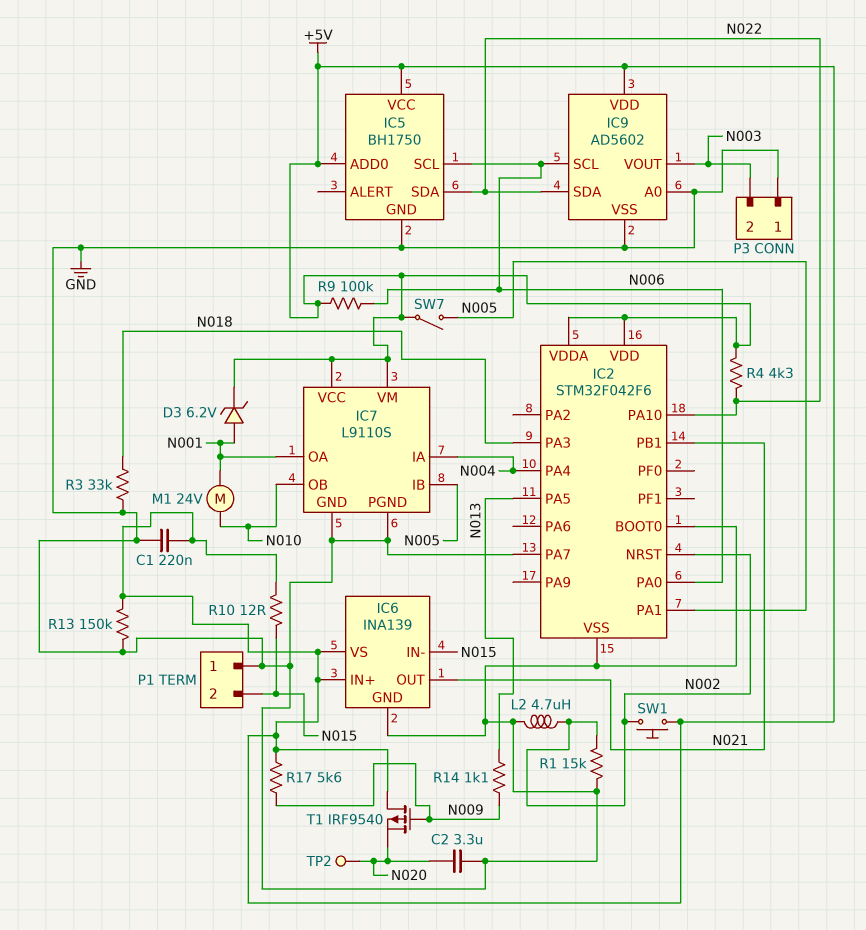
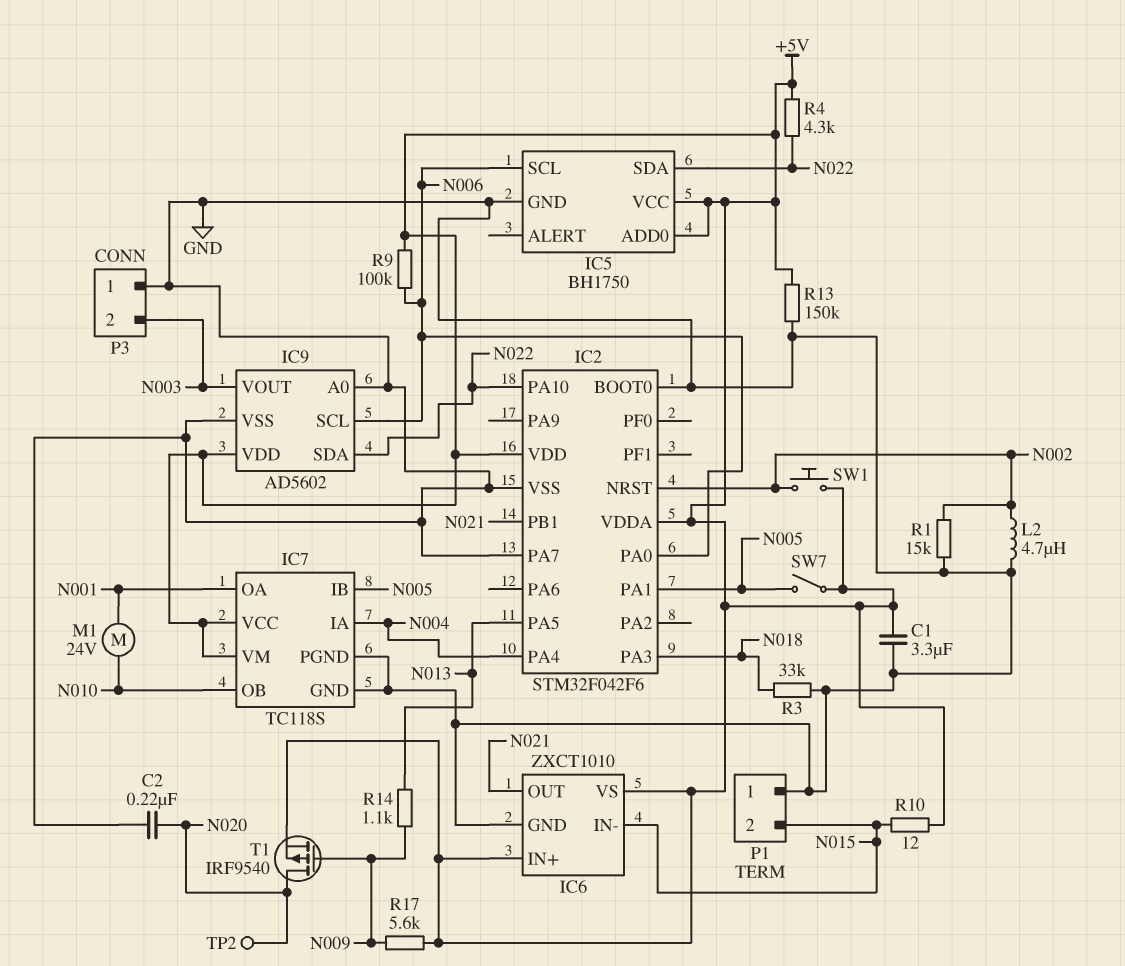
C1: 220nF (+5V, GND) -> 3.3uF (+5V, GND)
C2: 3.3uF (GND, N020) -> 220nF (GND, N020)
D3: zener 6.2V (A N001, K +5V) -> none
IC6: INA139 -> ZXCT1010
IC7: L9110S -> TC118S
T1: PMOS IRF9540 (G N009, D +5V, S N020) -> PMOS IRF9540 (G N009, D N020, S +5V)

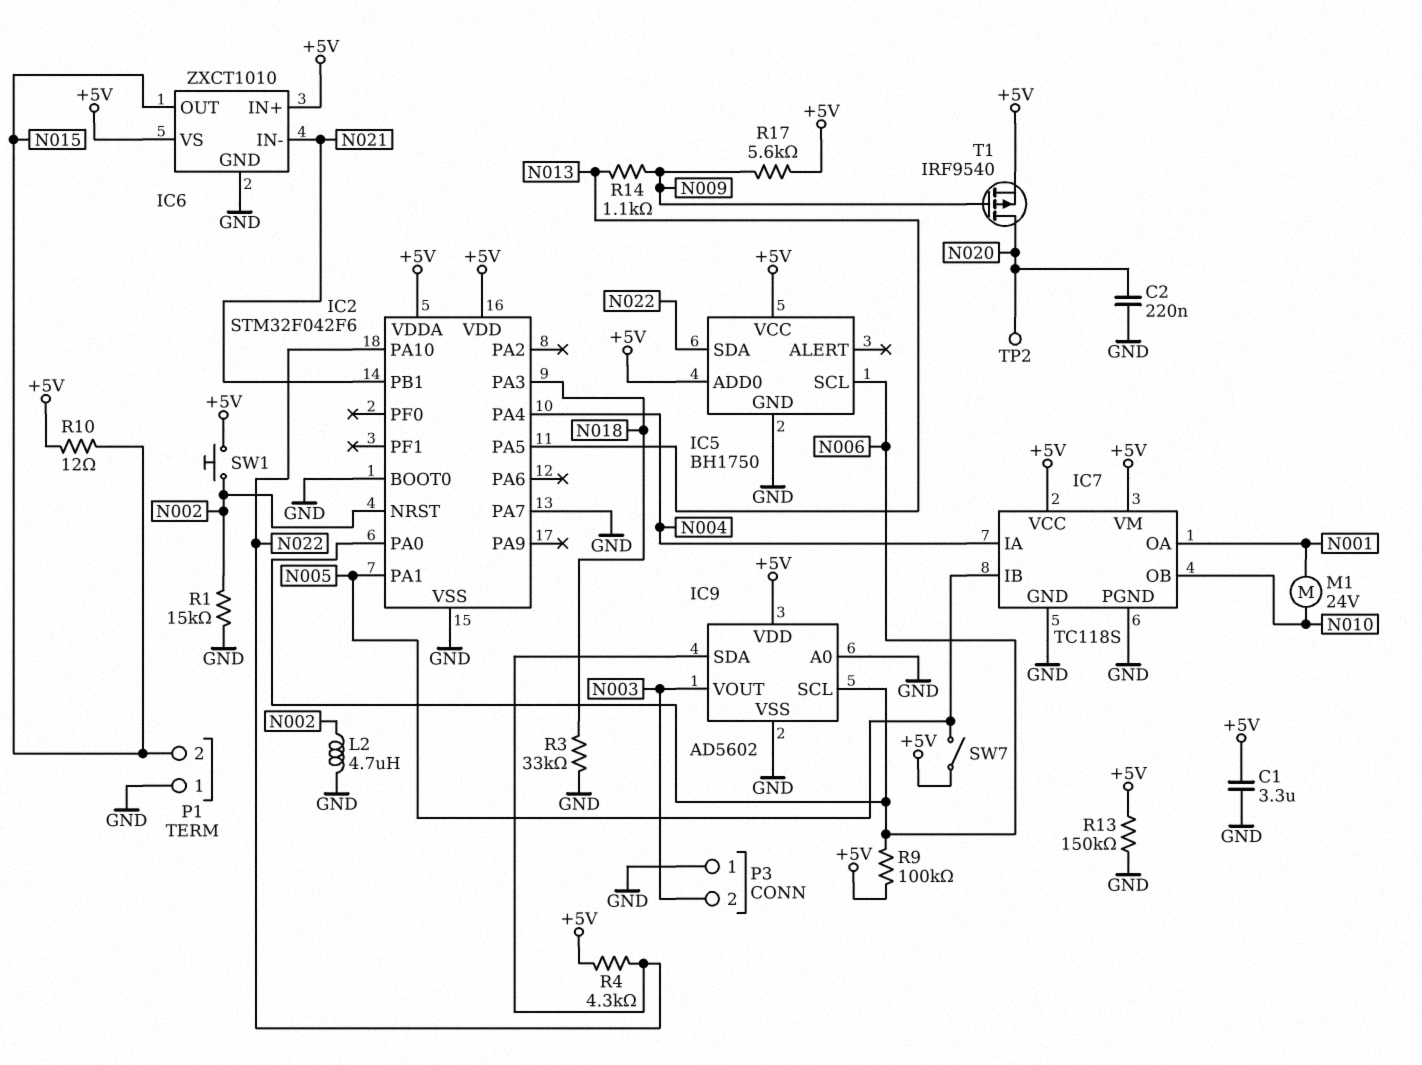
IC6 pin IN-: N015 -> N021
IC6 pin OUT: N021 -> N015

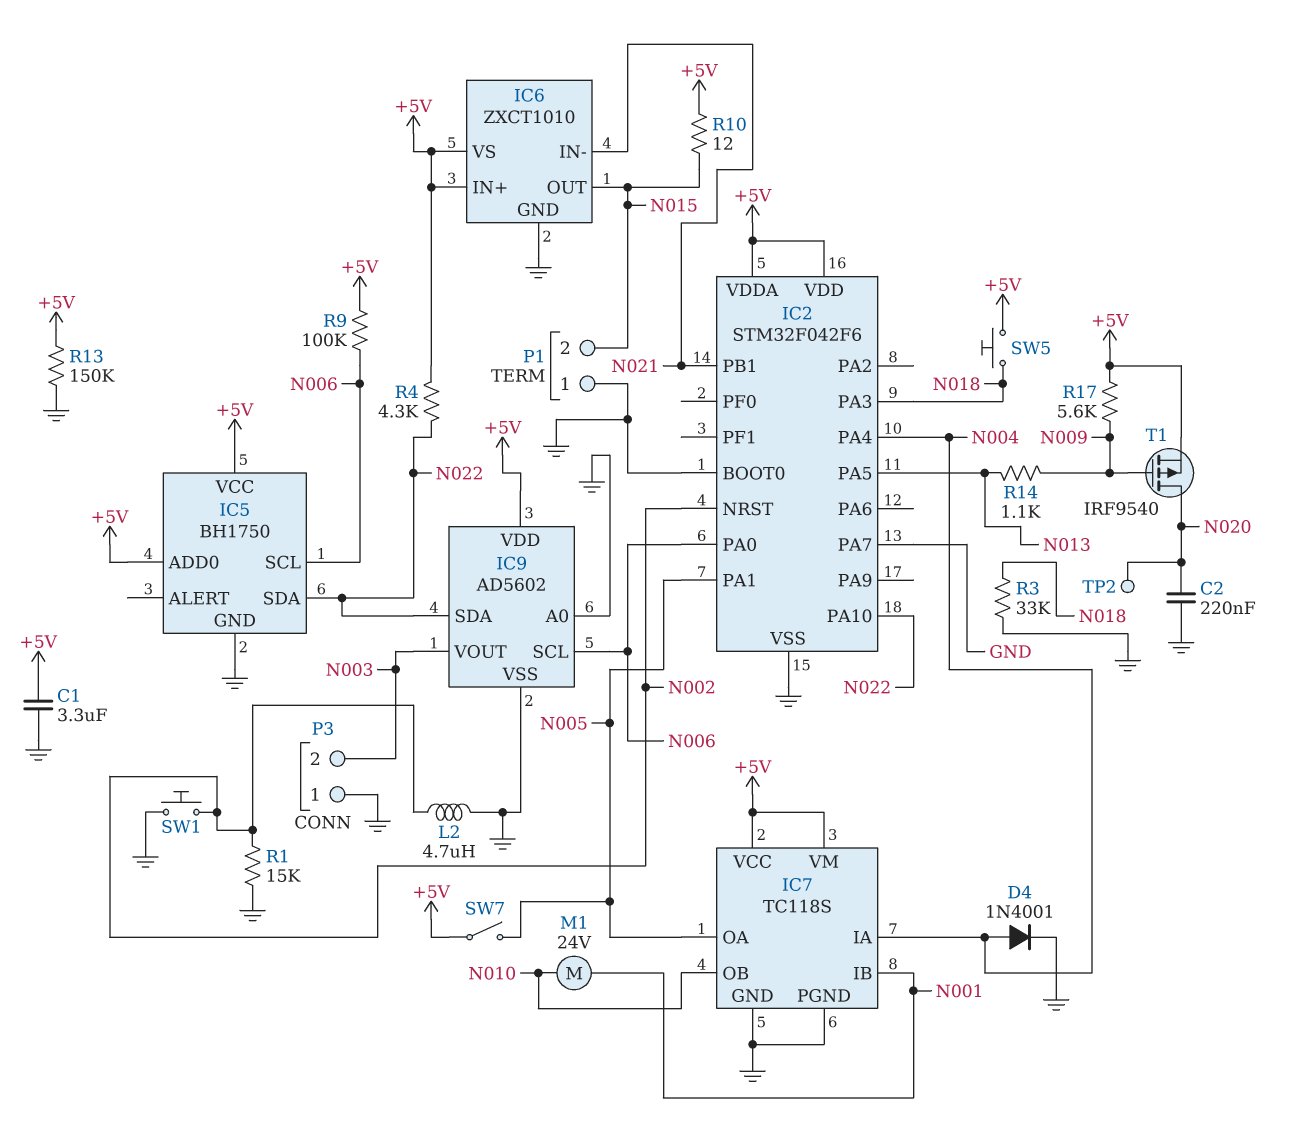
D4: none -> diode 1N4001 (A N004, K GND)
IC7 pin IB: N005 -> N001
IC7 pin OA: N001 -> N005
SW1: button (+5V, N002) -> button (GND, N002)
SW5: none -> button (+5V, N018)

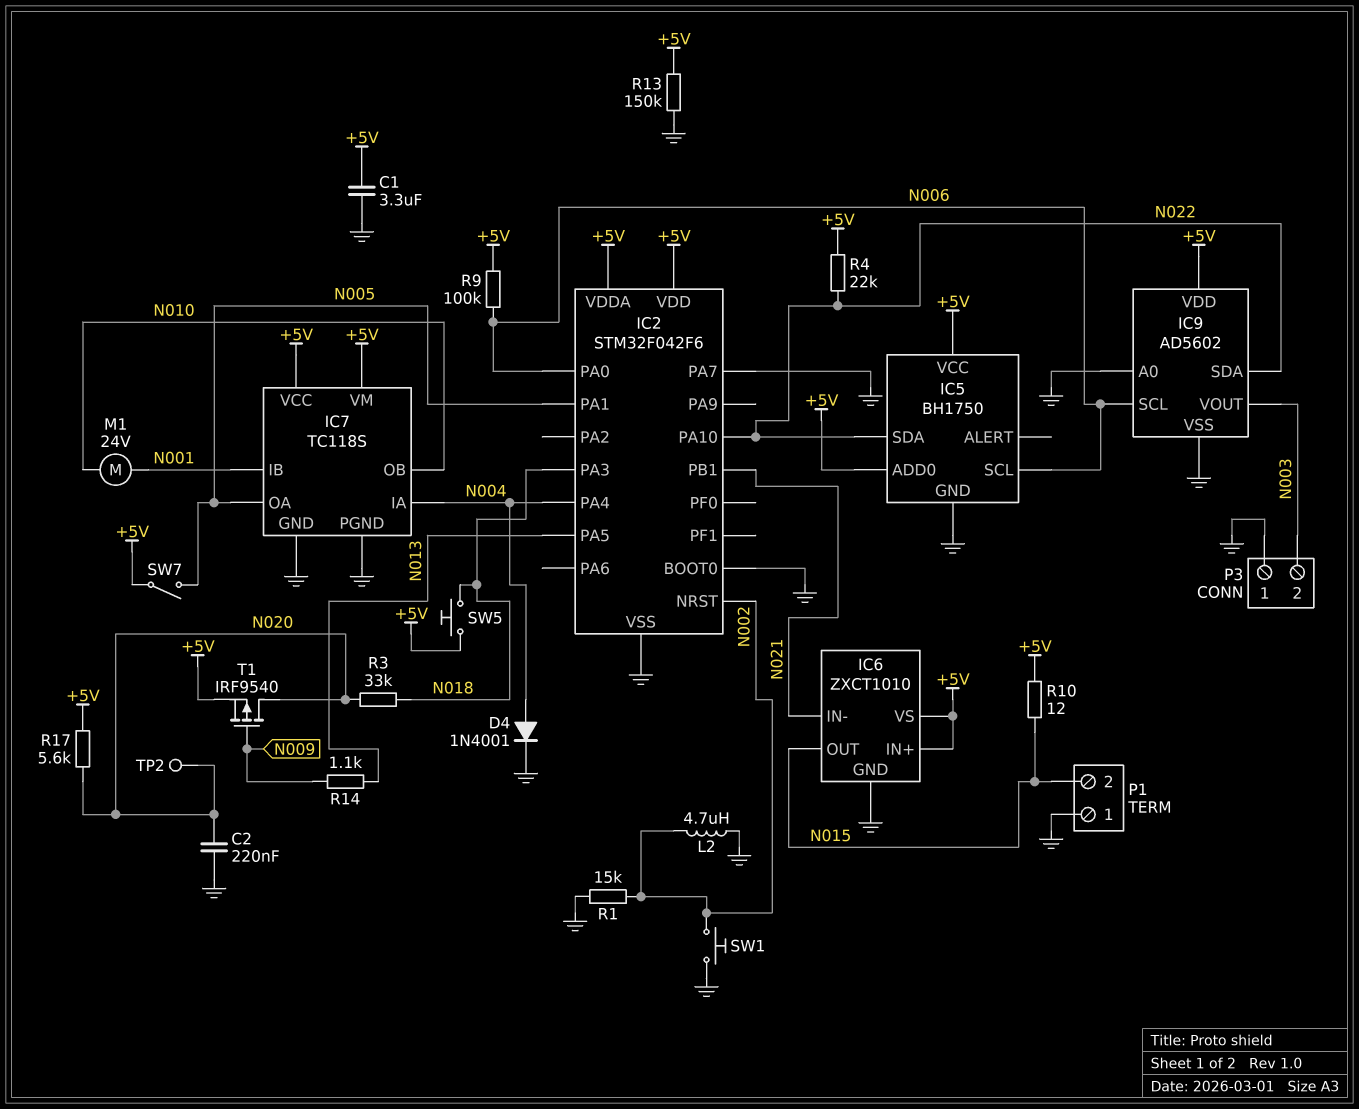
R3: 33k (GND, N018) -> 33k (N018, N020)
R4: 4.3k (+5V, N022) -> 22k (+5V, N022)
R17: 5.6k (+5V, N009) -> 5.6k (+5V, N020)

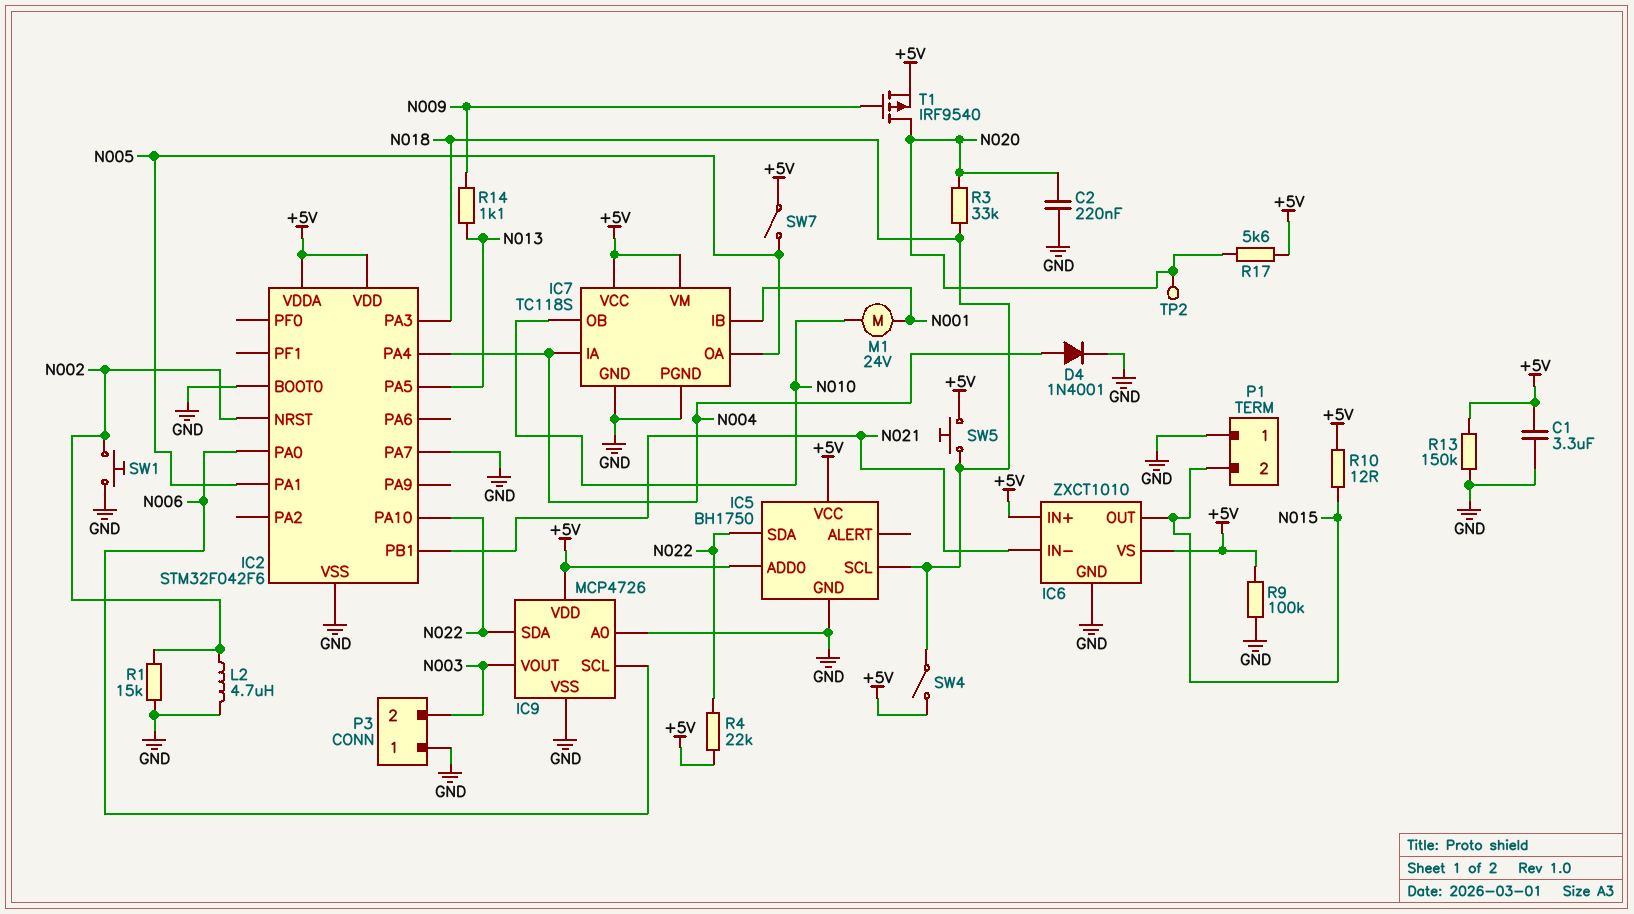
IC5 pin SCL: N006 -> N018
IC9: AD5602 -> MCP4726
R9: 100k (+5V, N006) -> 100k (+5V, GND)
SW4: none -> switch (+5V, N018)

